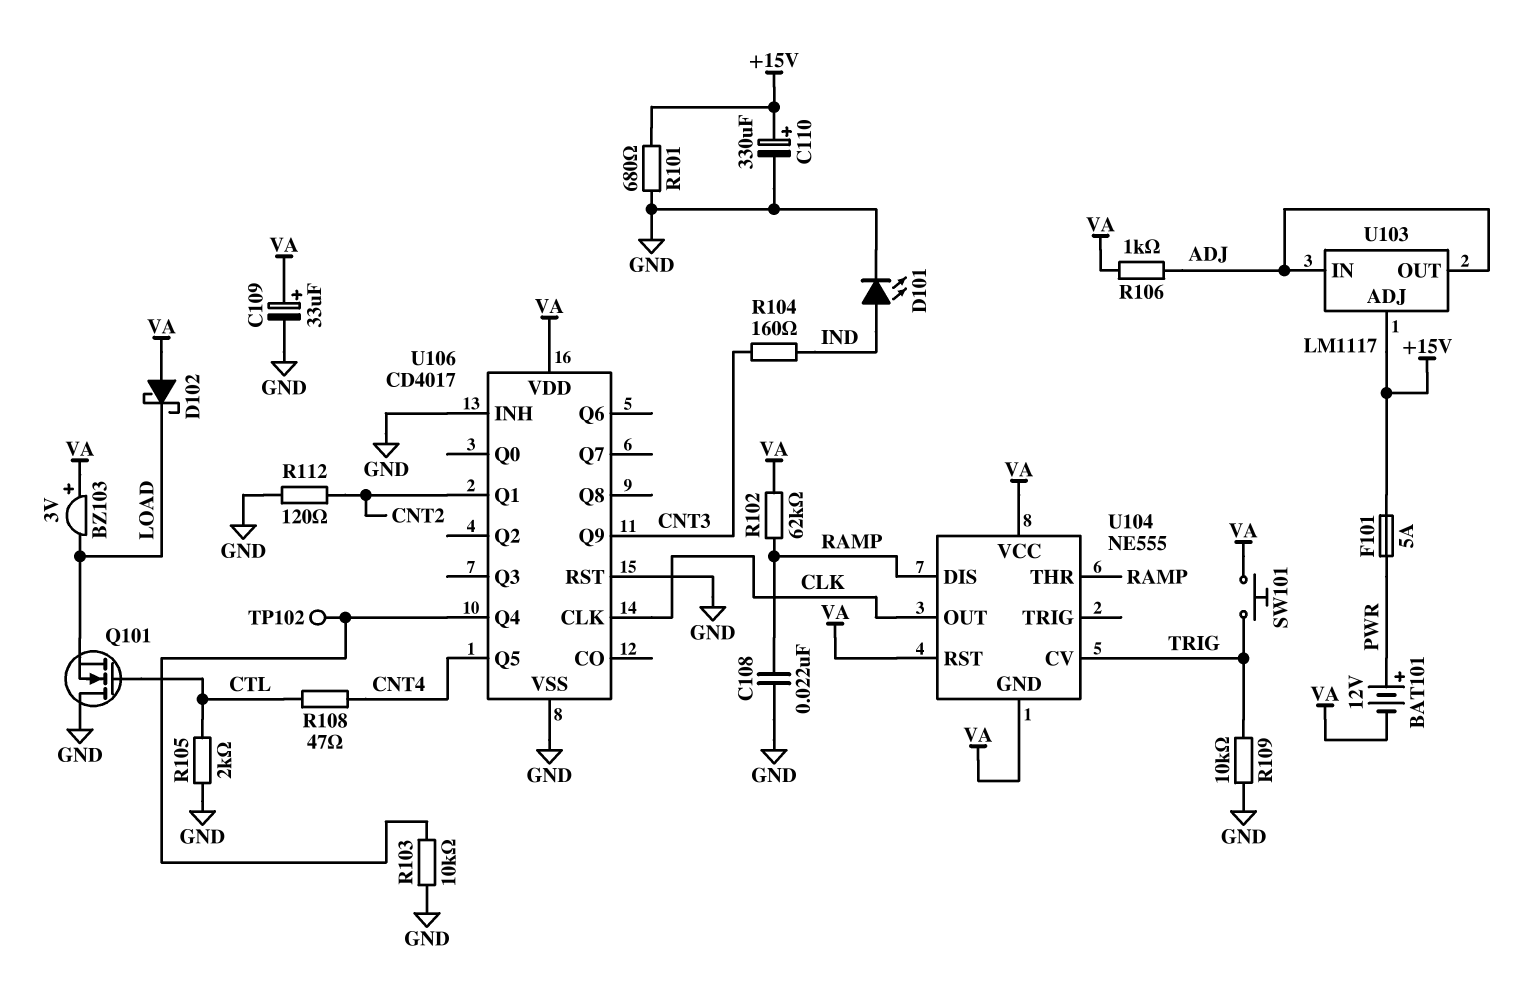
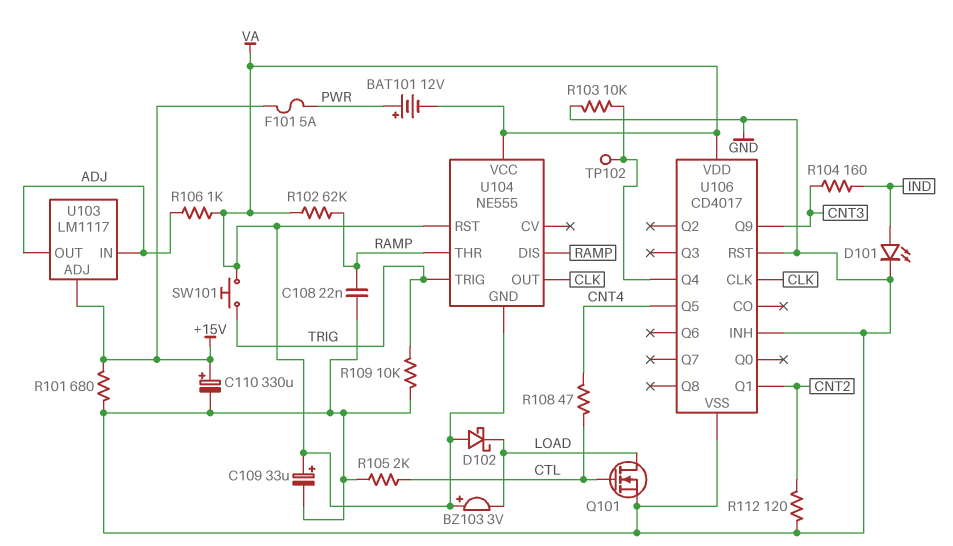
Q101: NMOS (G CTL, D GND, S LOAD) -> NMOS (G CTL, D LOAD, S GND)
U104 pin CV: TRIG -> none
U104 pin TRIG: none -> TRIG

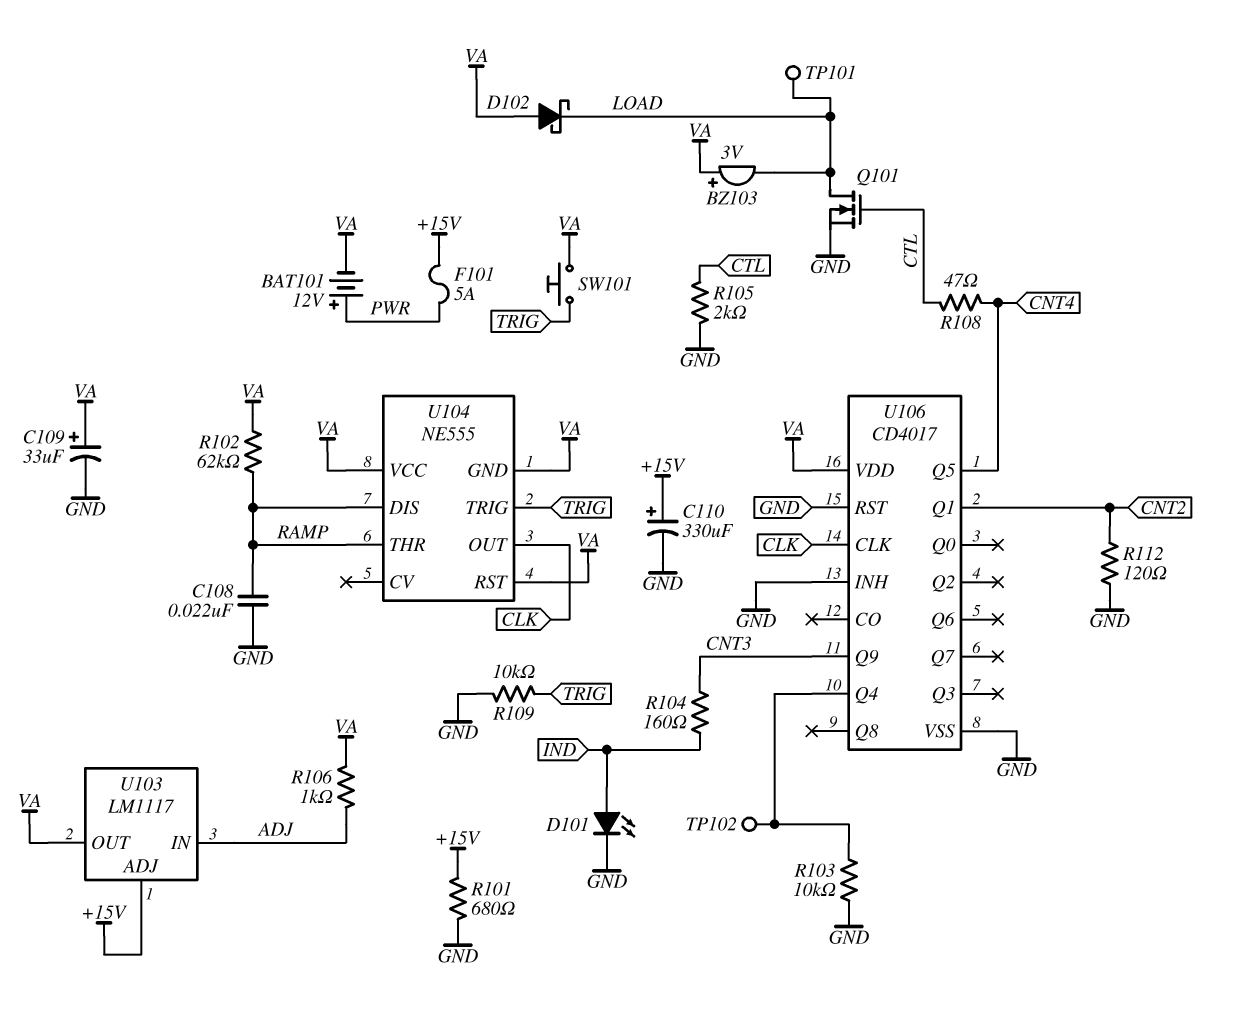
TP101: none -> test point (LOAD)
U103 pin OUT: ADJ -> VA

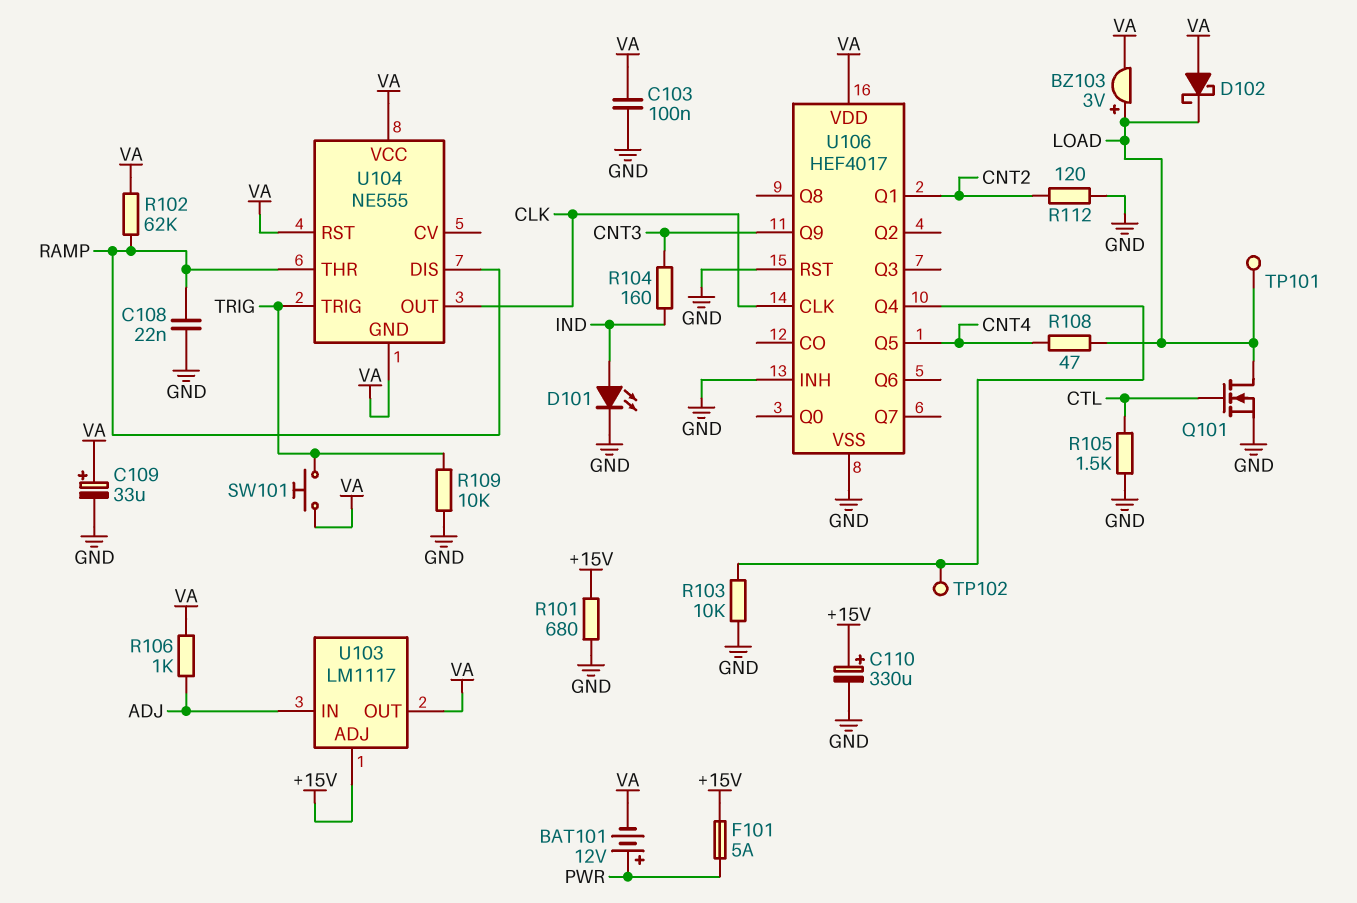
BZ103: buzzer 3V (plus VA, minus LOAD) -> buzzer 3V (plus LOAD, minus VA)
C103: none -> 100nF (GND, VA)
R105: 2k (CTL, GND) -> 1.5k (CTL, GND)
R108: 47 (CNT4, CTL) -> 47 (CNT4, LOAD)
U106: CD4017 -> HEF4017

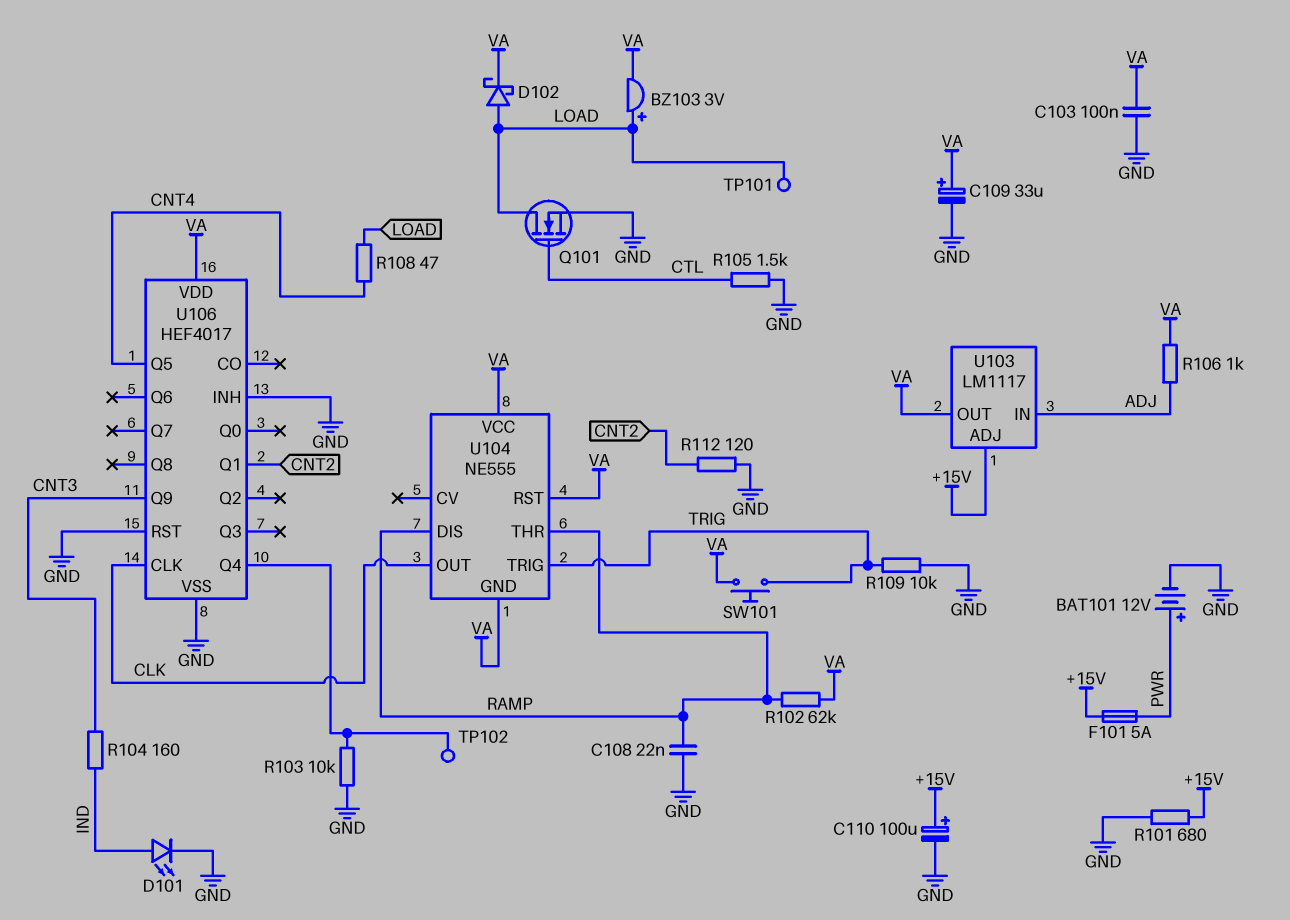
BAT101: 12V (plus PWR, minus VA) -> 12V (plus PWR, minus GND)
C110: 330uF (plus +15V, minus GND) -> 100uF (plus +15V, minus GND)
D102: schottky (A VA, K LOAD) -> schottky (A LOAD, K VA)

